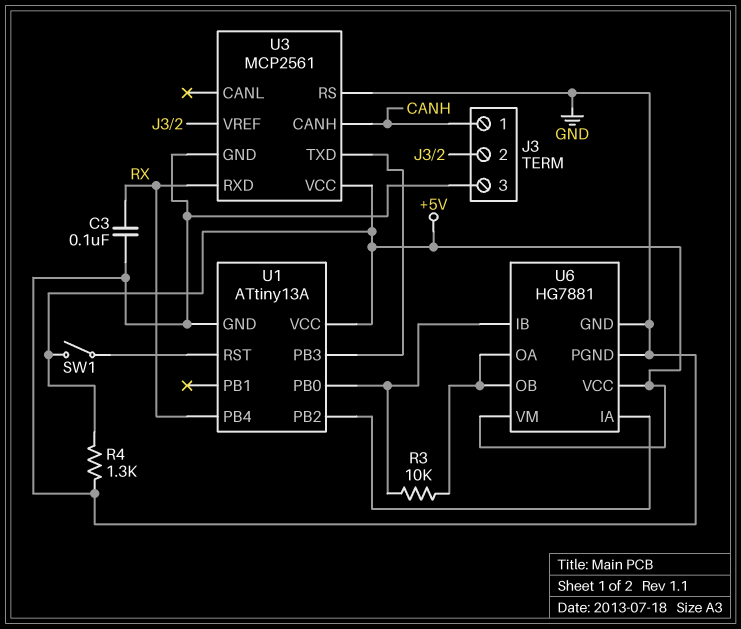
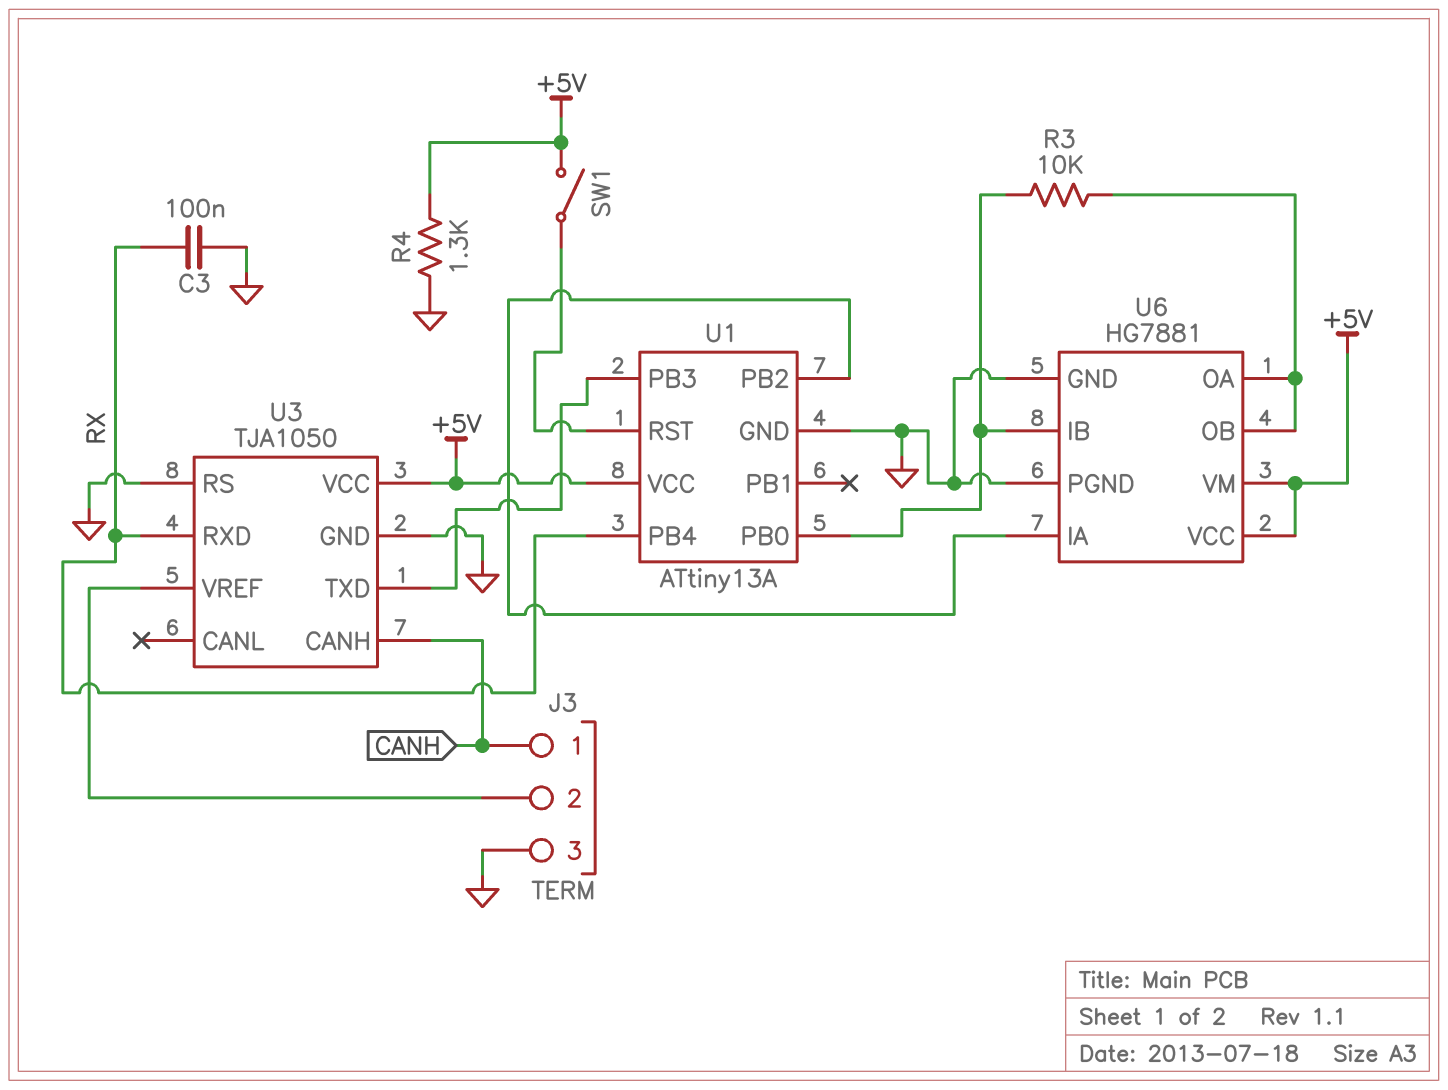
U3: MCP2561 -> TJA1050

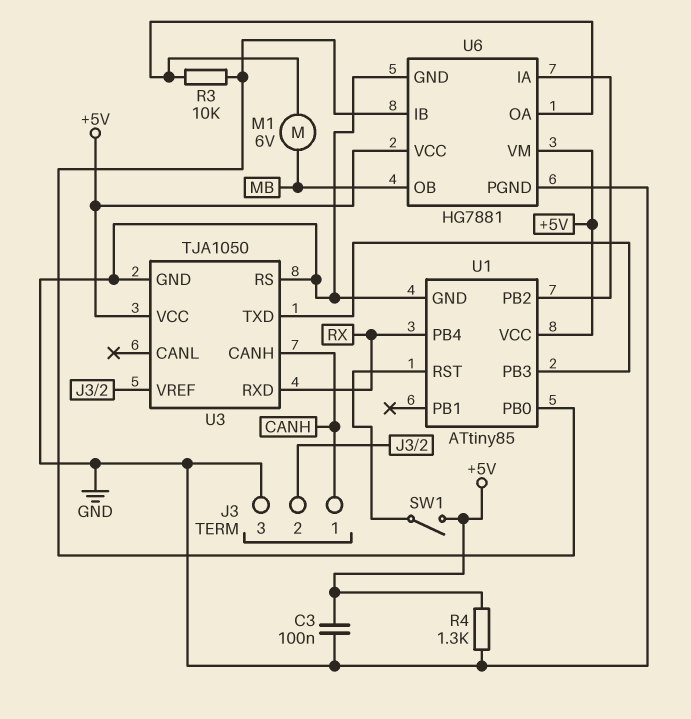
C3: 100nF (GND, RX) -> 100nF (+5V, GND)
M1: none -> motor 6V (MB, U6/OA)
U1: ATtiny13A -> ATtiny85
U6 pin OB: U6/OA -> MB

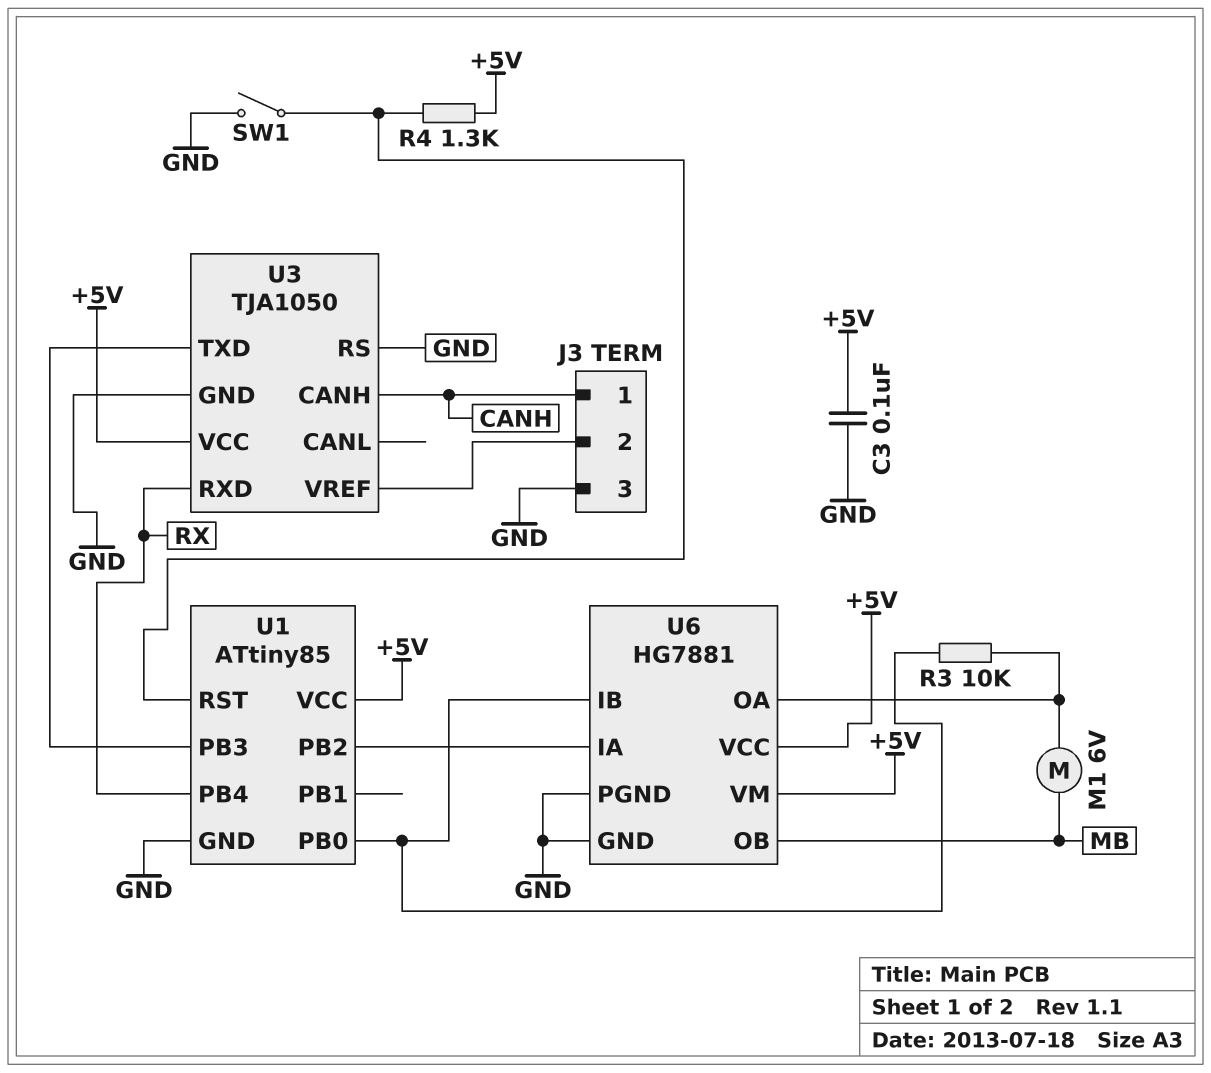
R4: 1.3k (+5V, GND) -> 1.3k (+5V, U1/RST)
SW1: switch (+5V, U1/RST) -> switch (GND, U1/RST)

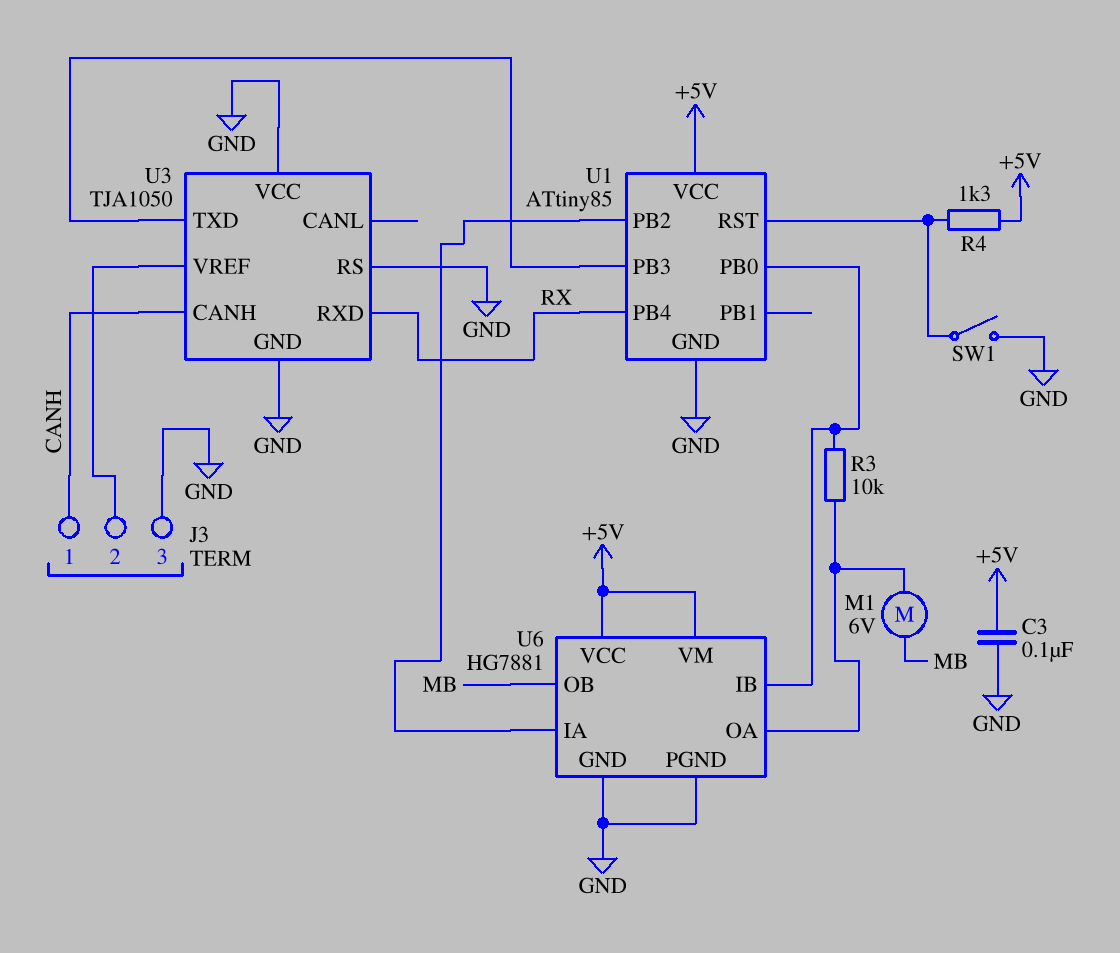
U3 pin VCC: +5V -> GND

